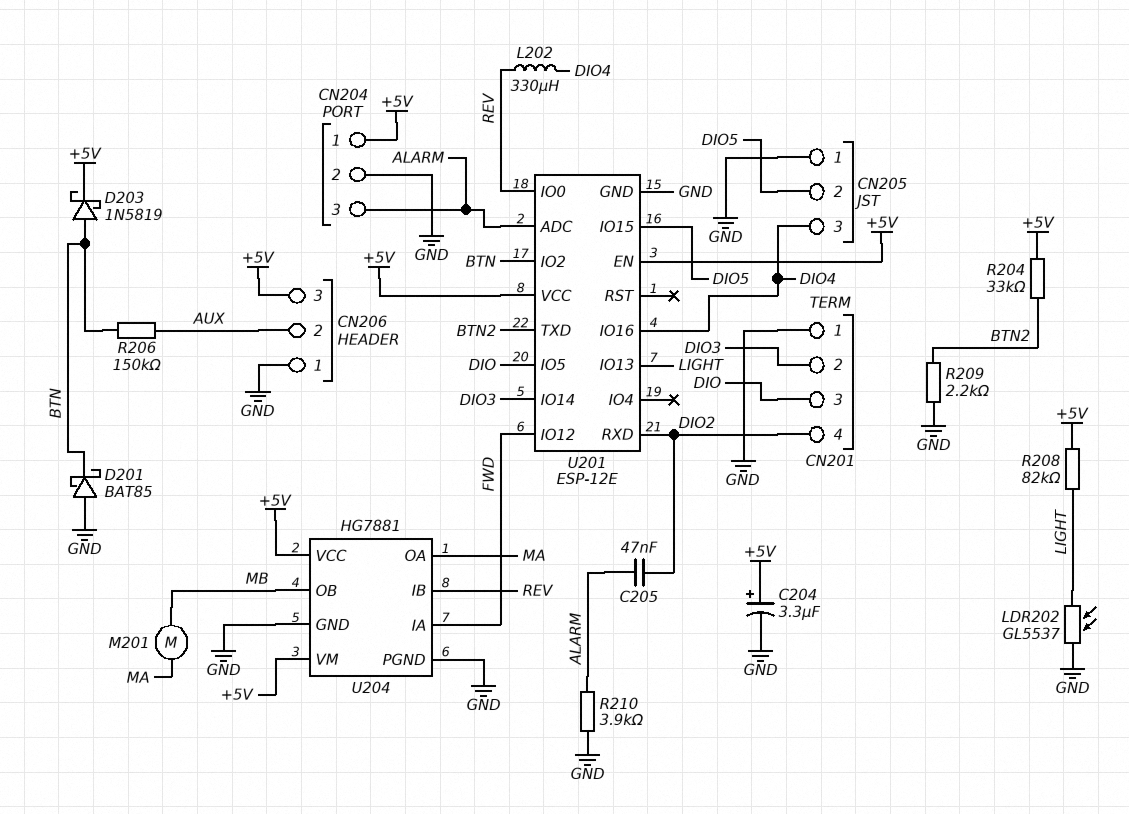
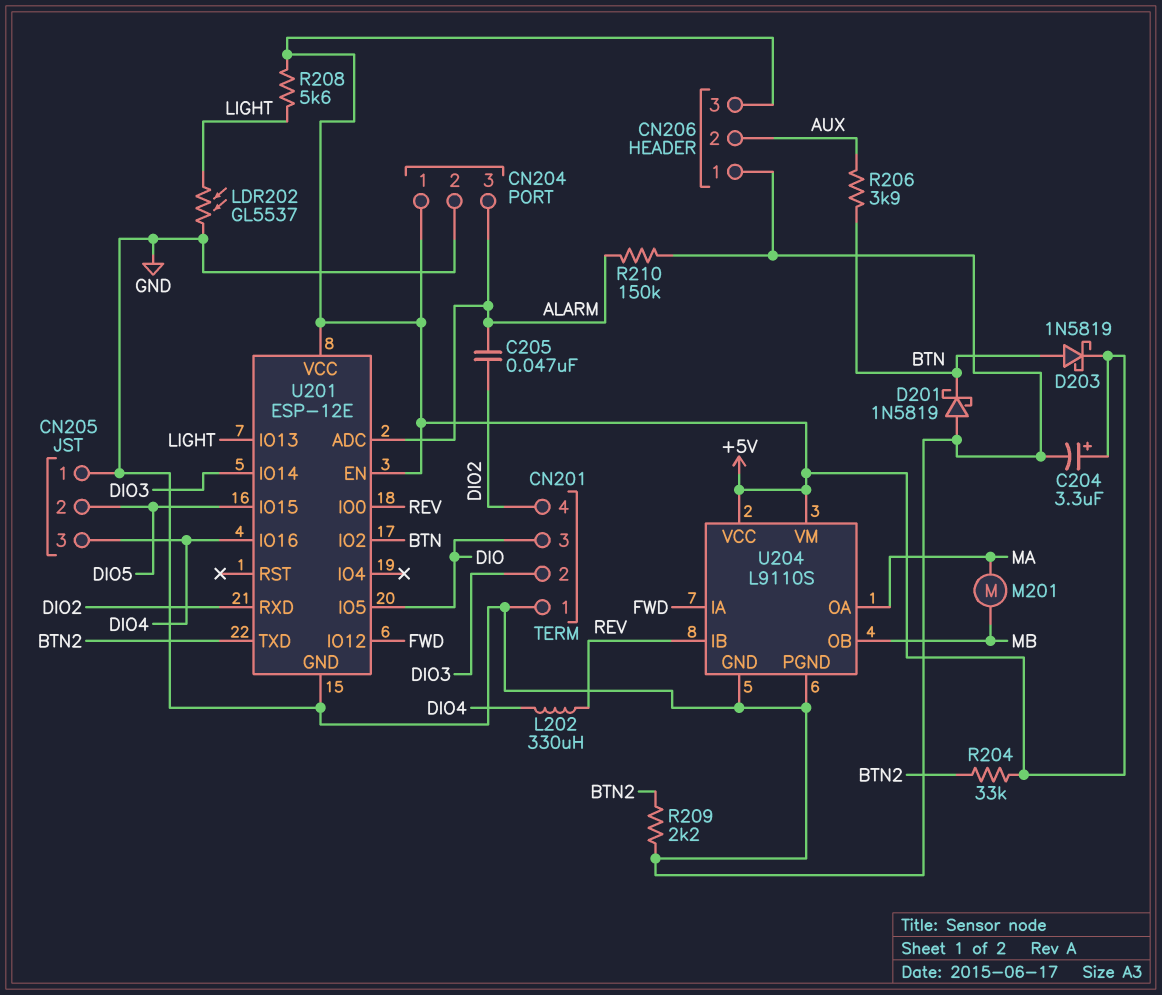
D201: schottky BAT85 (A GND, K BTN) -> schottky 1N5819 (A GND, K BTN)
R206: 150k (AUX, BTN) -> 3.9k (AUX, BTN)
R208: 82k (+5V, LIGHT) -> 5.6k (+5V, LIGHT)
R210: 3.9k (ALARM, GND) -> 150k (ALARM, GND)
U204: HG7881 -> L9110S

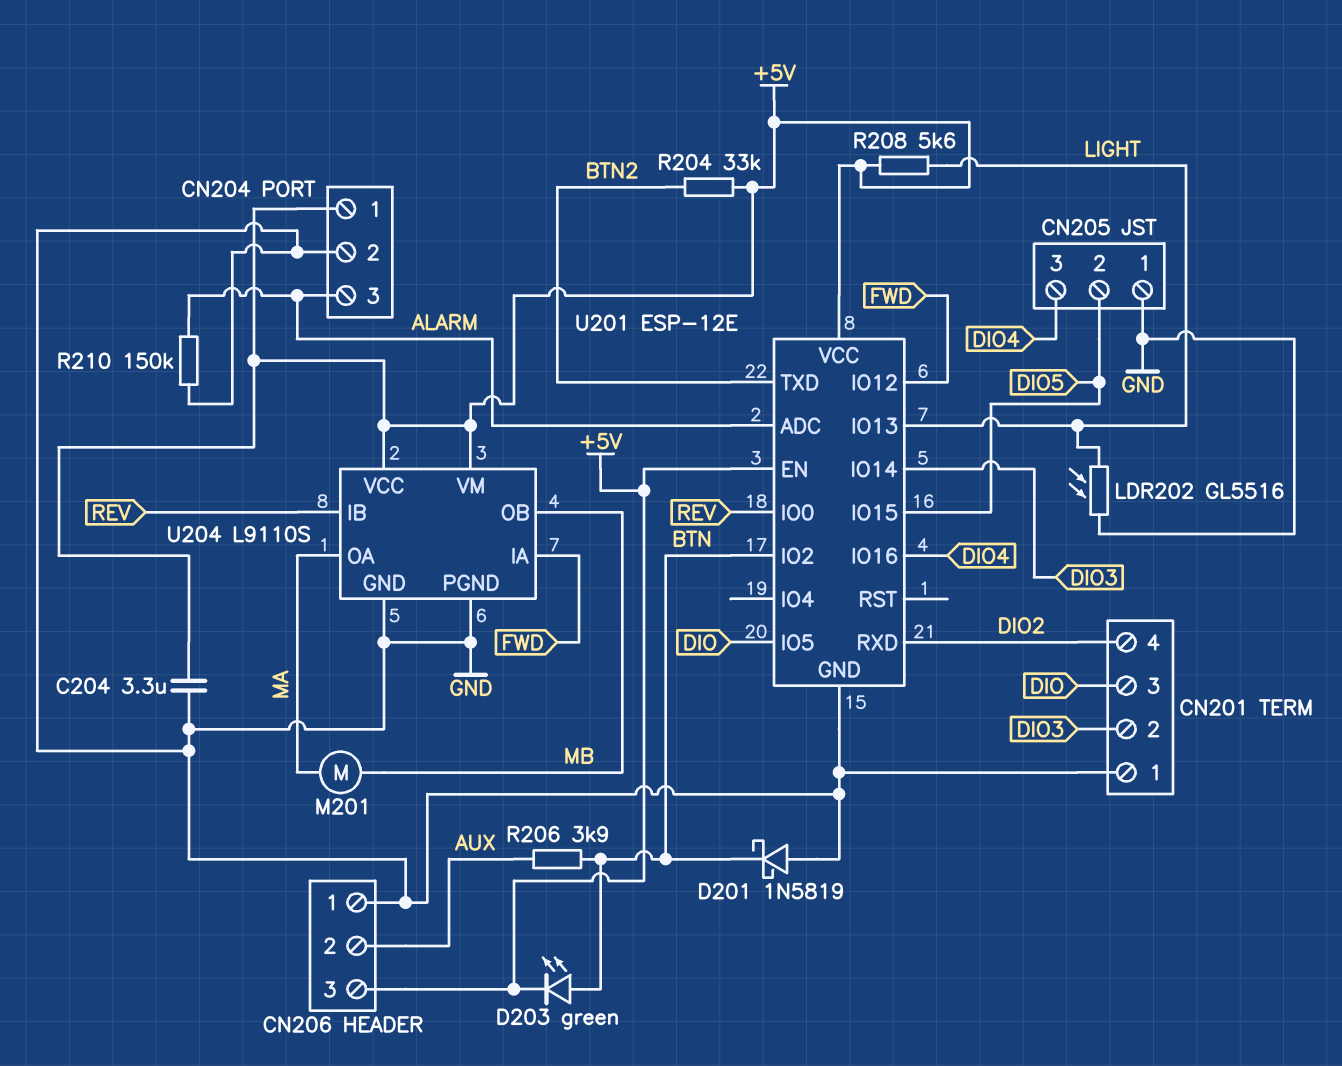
C204: 3.3uF (plus +5V, minus GND) -> 3.3uF (+5V, GND)
C205: 47nF (ALARM, DIO2) -> none
D203: schottky 1N5819 (A BTN, K +5V) -> LED green (A BTN, K +5V)
L202: 330uH (DIO4, REV) -> none
LDR202: GL5537 (GND, LIGHT) -> GL5516 (GND, LIGHT)
R209: 2.2k (BTN2, GND) -> none

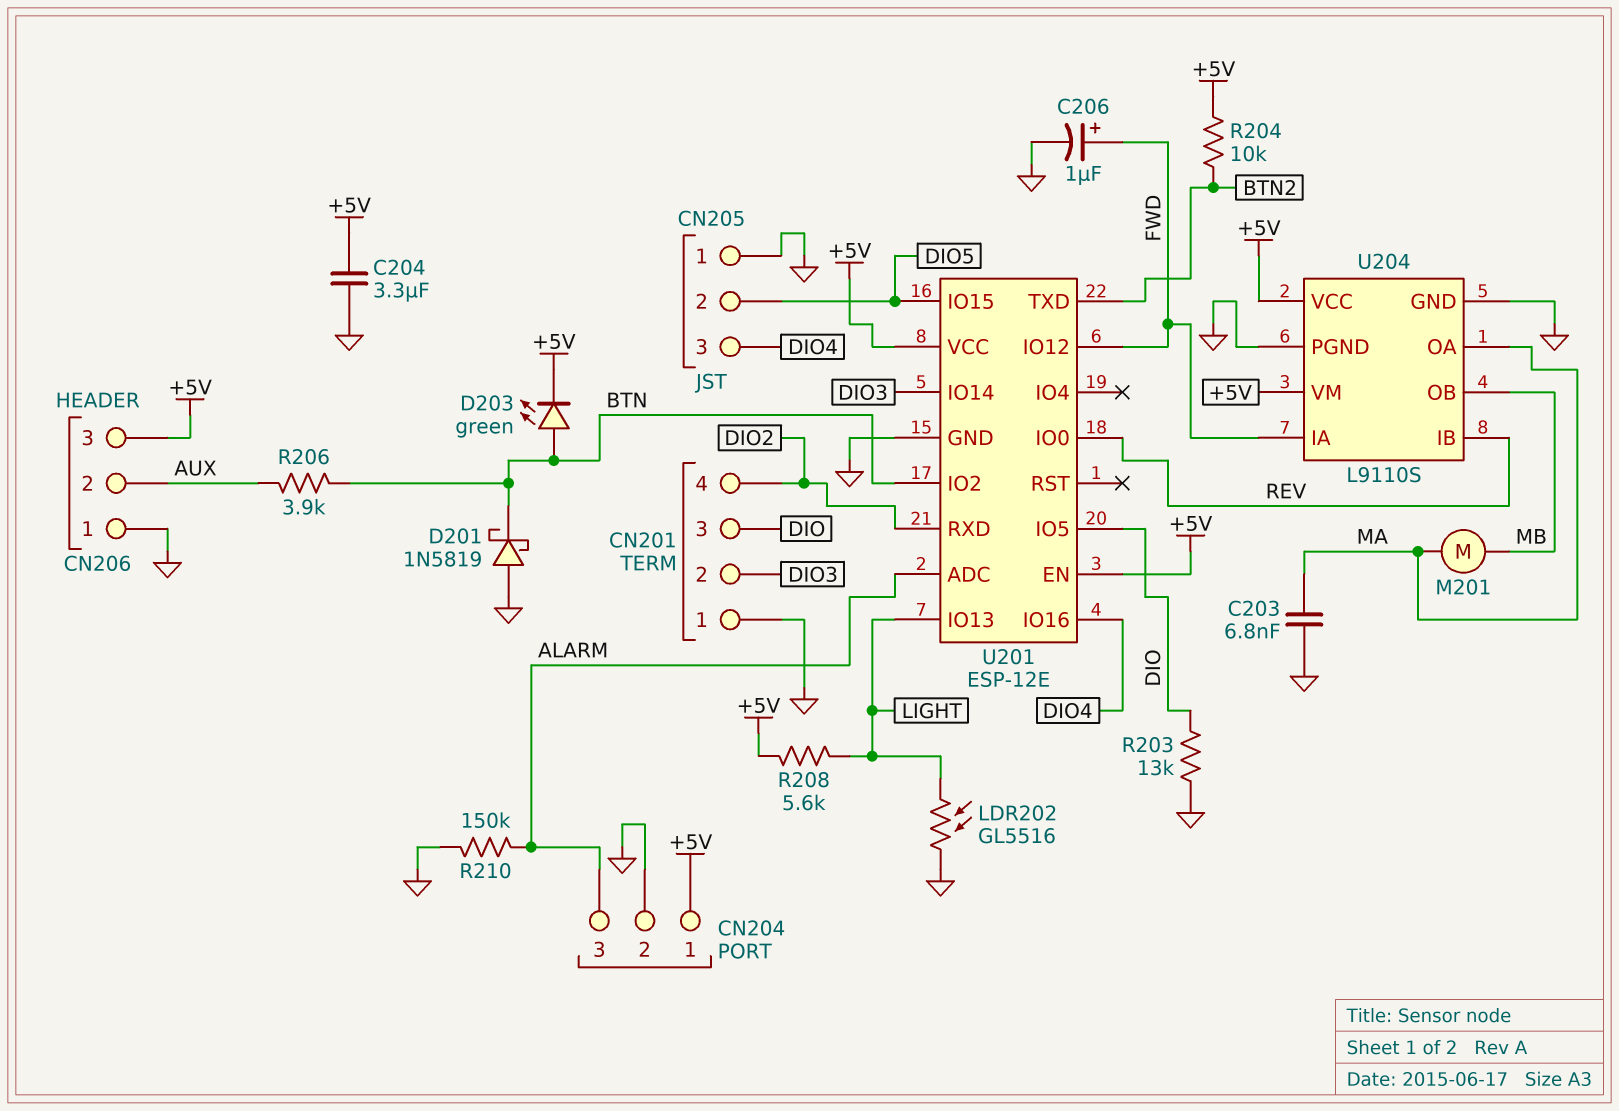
C203: none -> 6.8nF (GND, MA)
C206: none -> 1uF (plus FWD, minus GND)
R203: none -> 13k (DIO, GND)
R204: 33k (+5V, BTN2) -> 10k (+5V, BTN2)

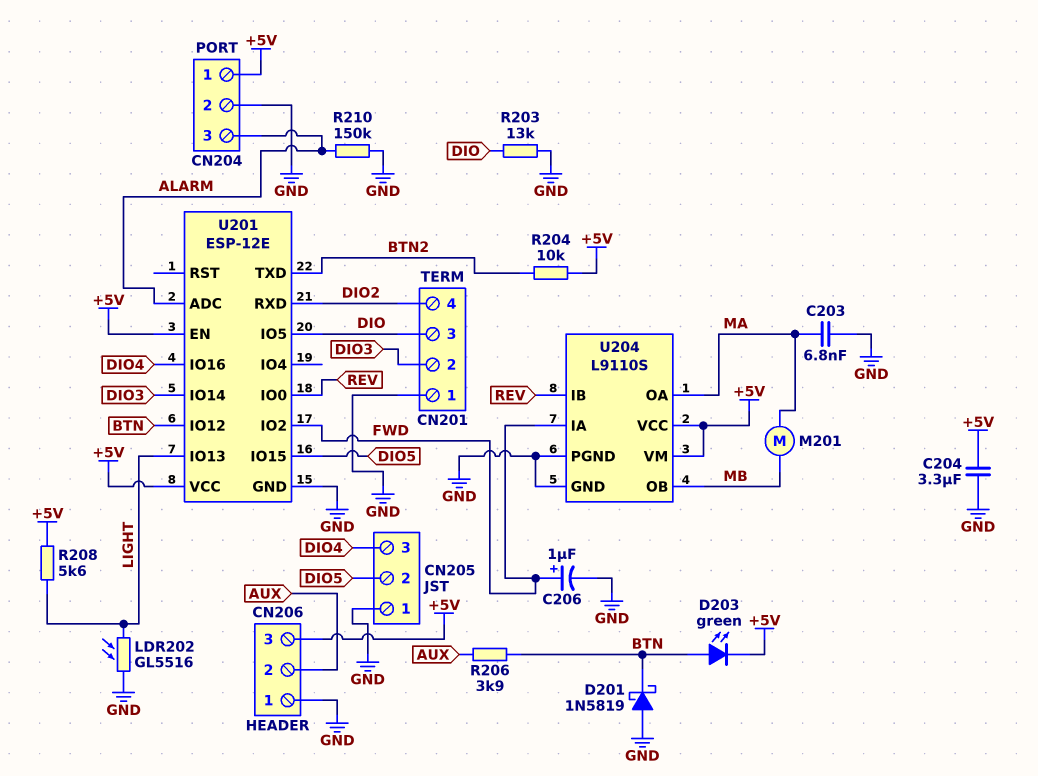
U201 pin IO2: BTN -> FWD
U201 pin IO12: FWD -> BTN

